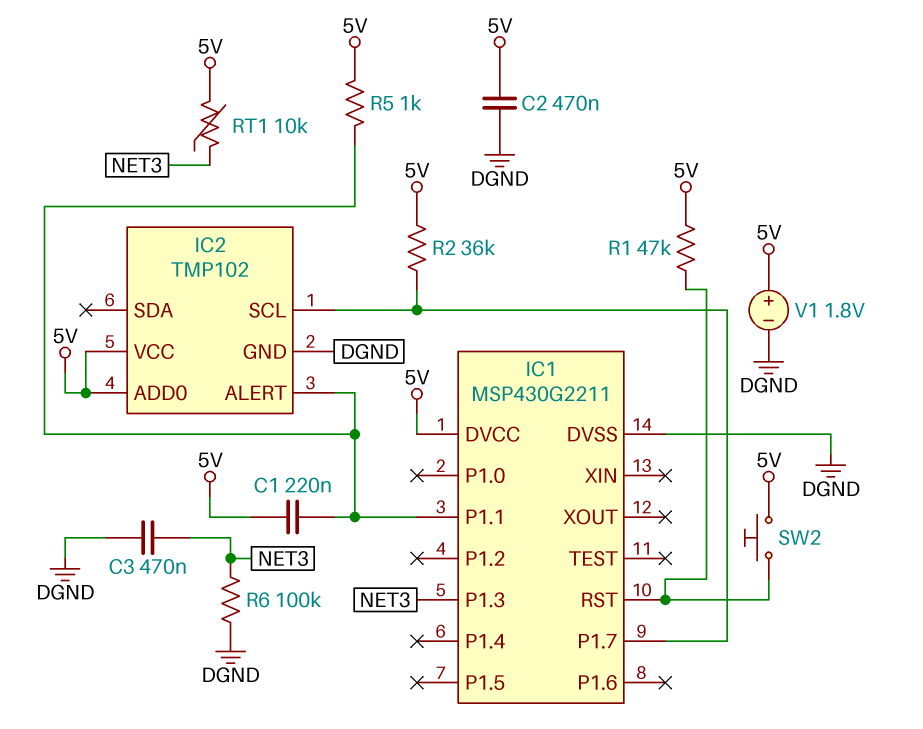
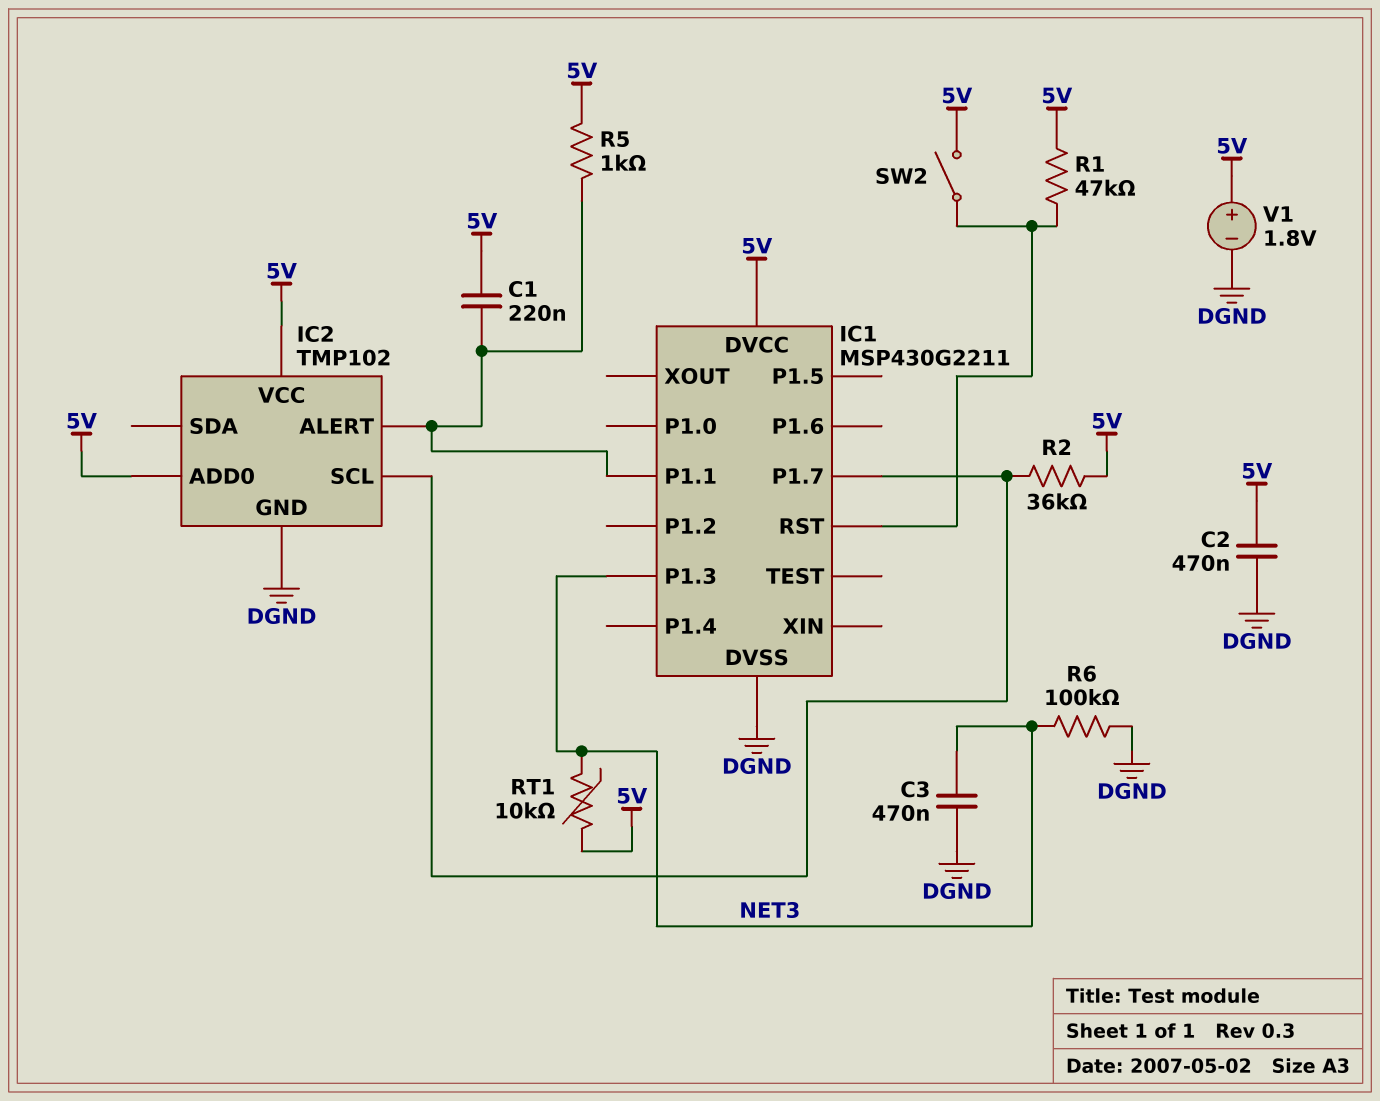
SW2: button (5V, IC1/RST) -> switch (5V, IC1/RST)

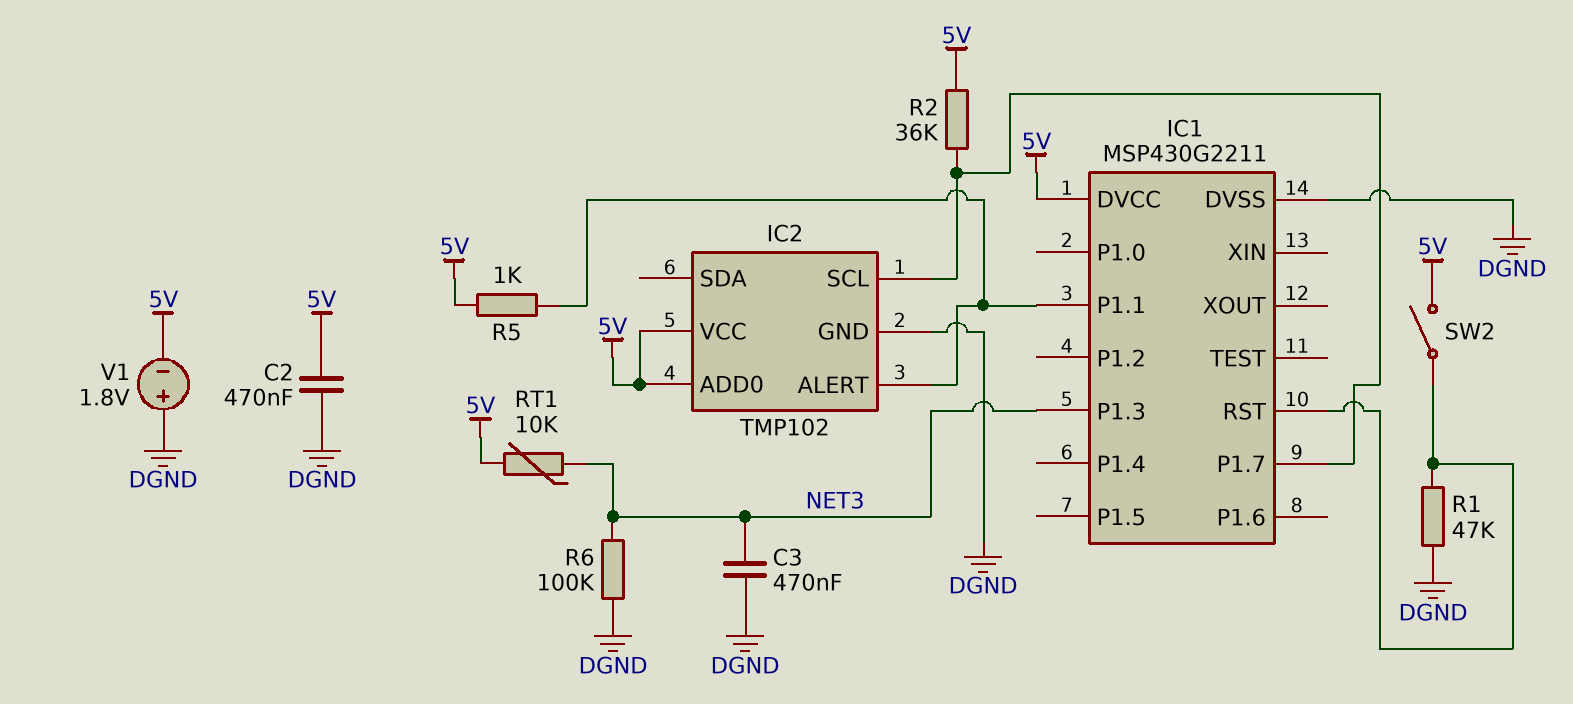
C1: 220nF (5V, IC1/P1.1) -> none
R1: 47k (5V, IC1/RST) -> 47k (DGND, IC1/RST)
V1: 1.8V (plus 5V, minus DGND) -> 1.8V (plus DGND, minus 5V)

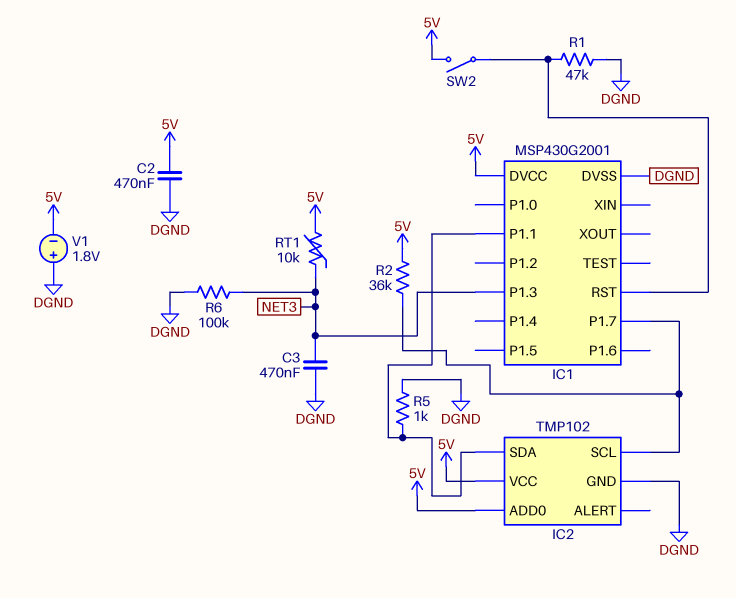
IC1: MSP430G2211 -> MSP430G2001
IC2 pin ALERT: IC1/P1.1 -> none
IC2 pin SDA: none -> IC1/P1.1
R5: 1k (5V, IC1/P1.1) -> 1k (DGND, IC1/P1.1)

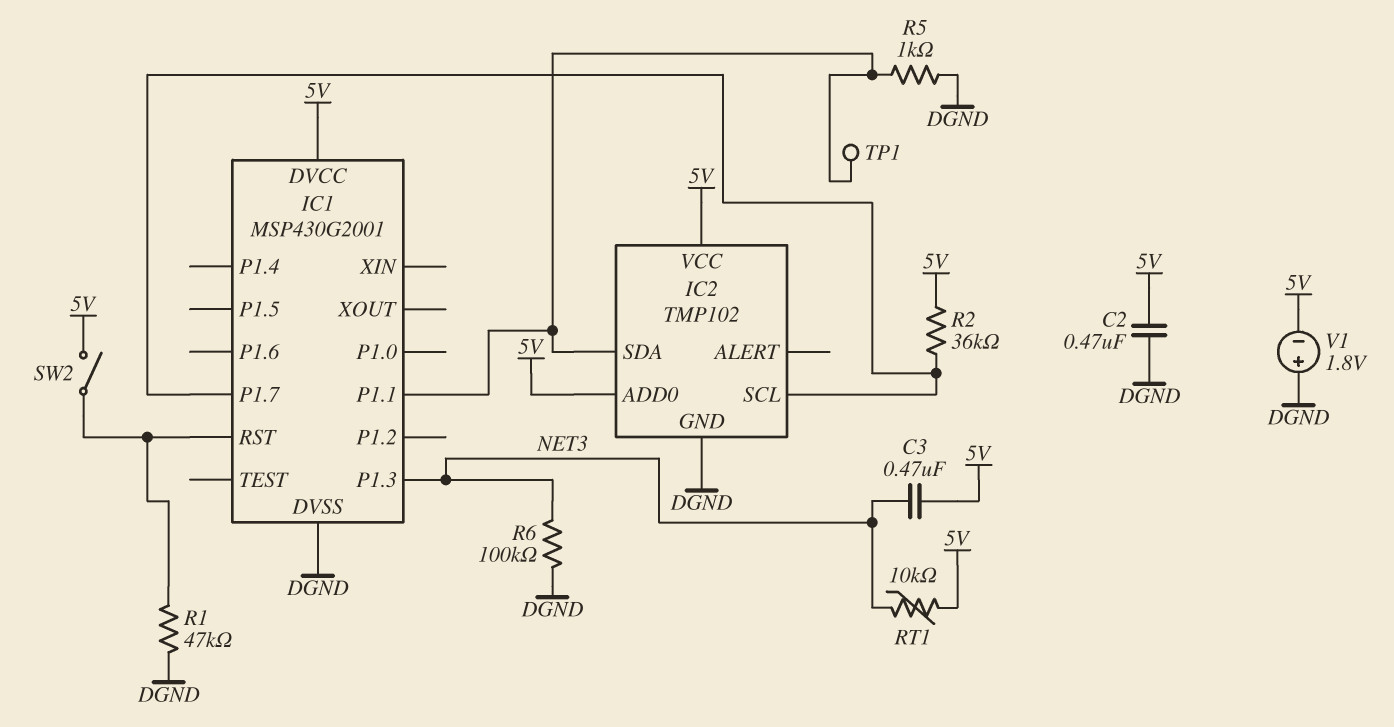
C3: 470nF (DGND, NET3) -> 470nF (5V, NET3)
TP1: none -> test point (IC1/P1.1)

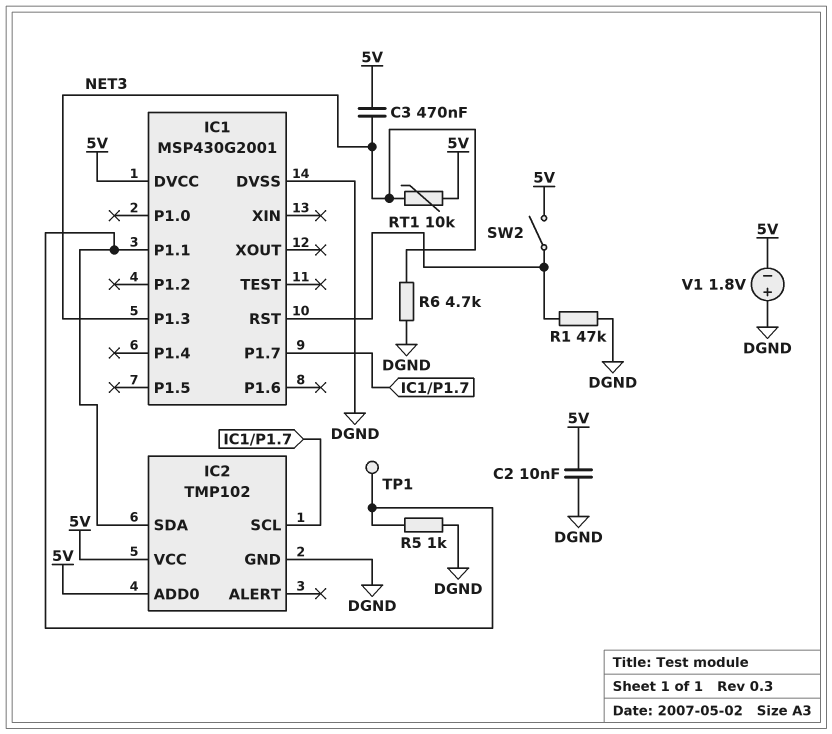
C2: 470nF (5V, DGND) -> 10nF (5V, DGND)
R2: 36k (5V, IC1/P1.7) -> none
R6: 100k (DGND, NET3) -> 4.7k (DGND, NET3)

